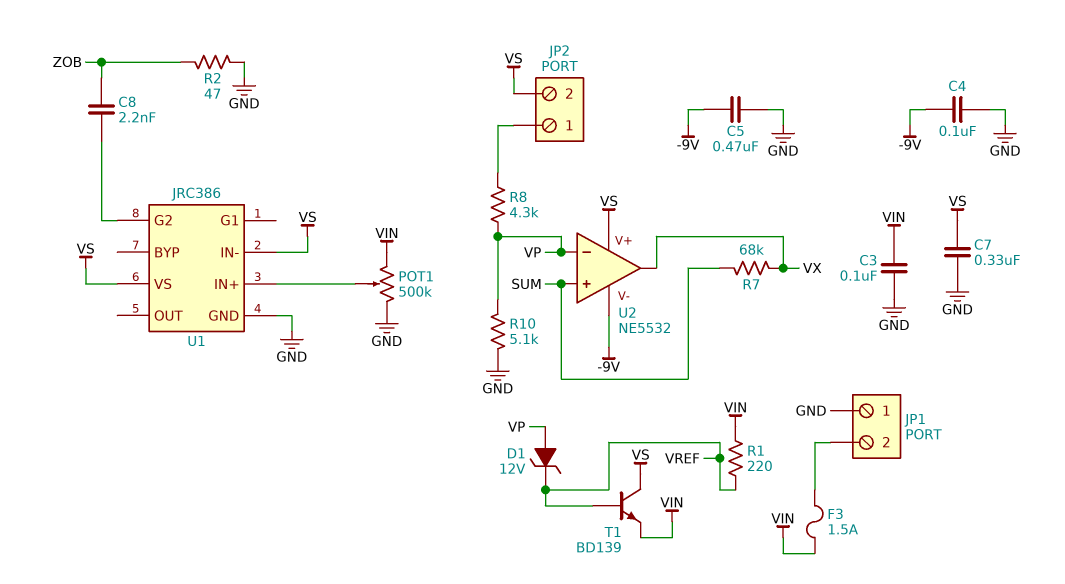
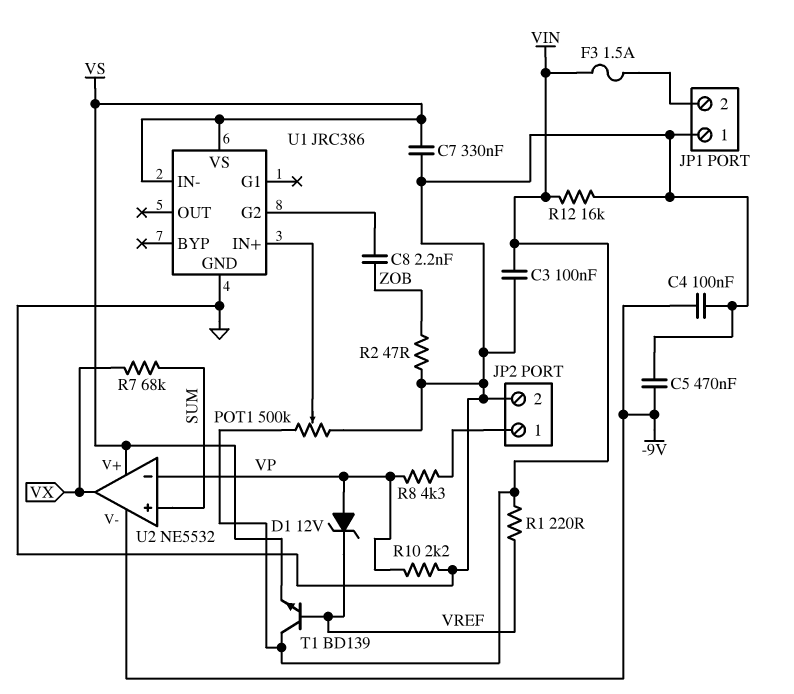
JP2 pin 2: VS -> GND
R10: 5.1k (GND, VP) -> 2.2k (GND, VP)
R12: none -> 16k (GND, VIN)
T1: NPN BD139 (B VREF, C VS, E VIN) -> NPN BD139 (B VREF, C VIN, E VS)

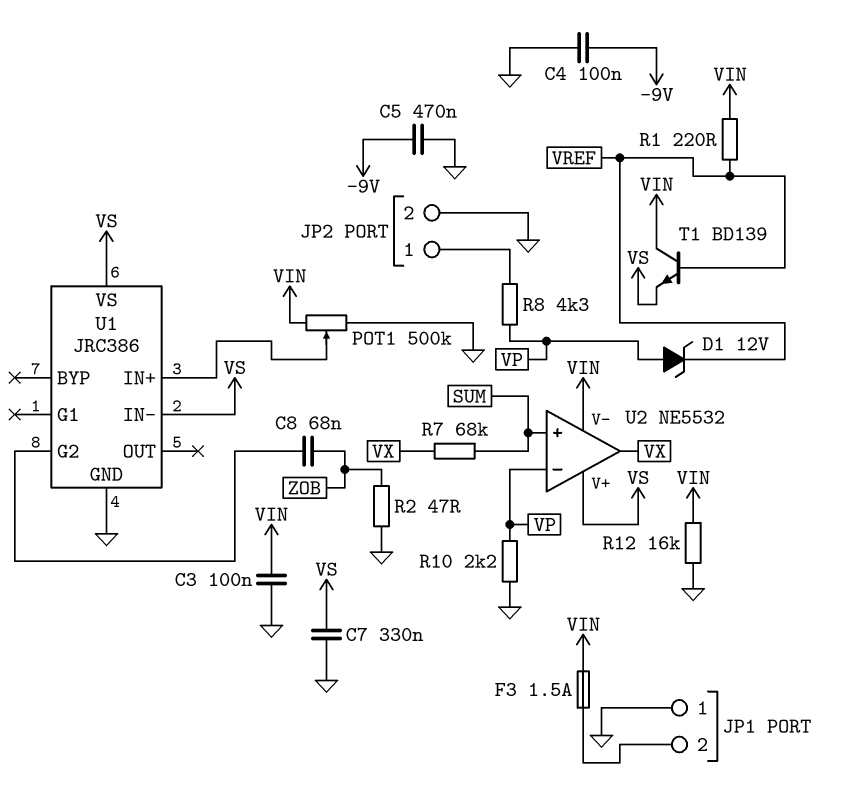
C8: 2.2nF (U1/G2, ZOB) -> 68nF (U1/G2, ZOB)
U2 pin V-: -9V -> VIN

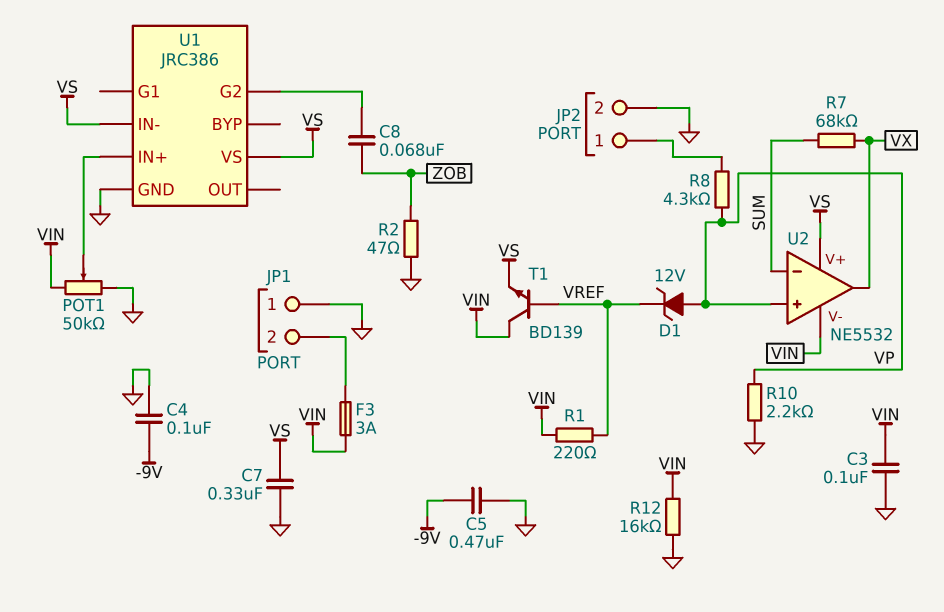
F3: 1.5A (JP1/2, VIN) -> 3A (JP1/2, VIN)
POT1: 500k (GND, VIN, wiper U1/IN+) -> 50k (GND, VIN, wiper U1/IN+)
U2 pin in+: SUM -> VP
U2 pin in-: VP -> SUM

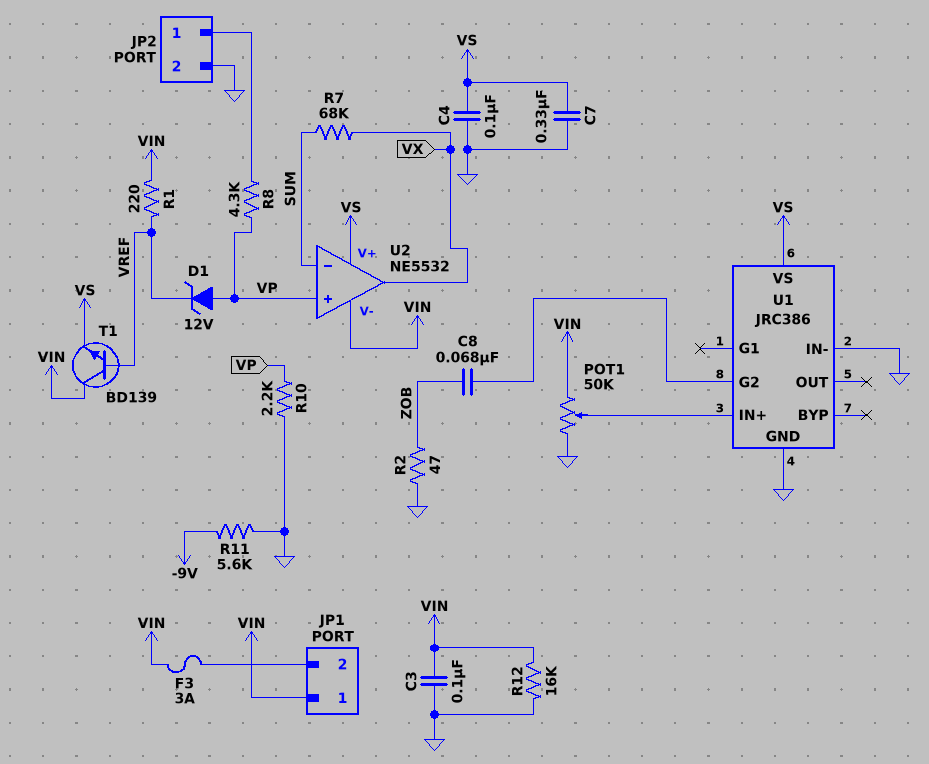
C4: 100nF (-9V, GND) -> 100nF (GND, VS)
C5: 470nF (-9V, GND) -> none
JP1 pin 1: GND -> VIN
R11: none -> 5.6k (-9V, GND)
U1 pin IN-: VS -> GND

